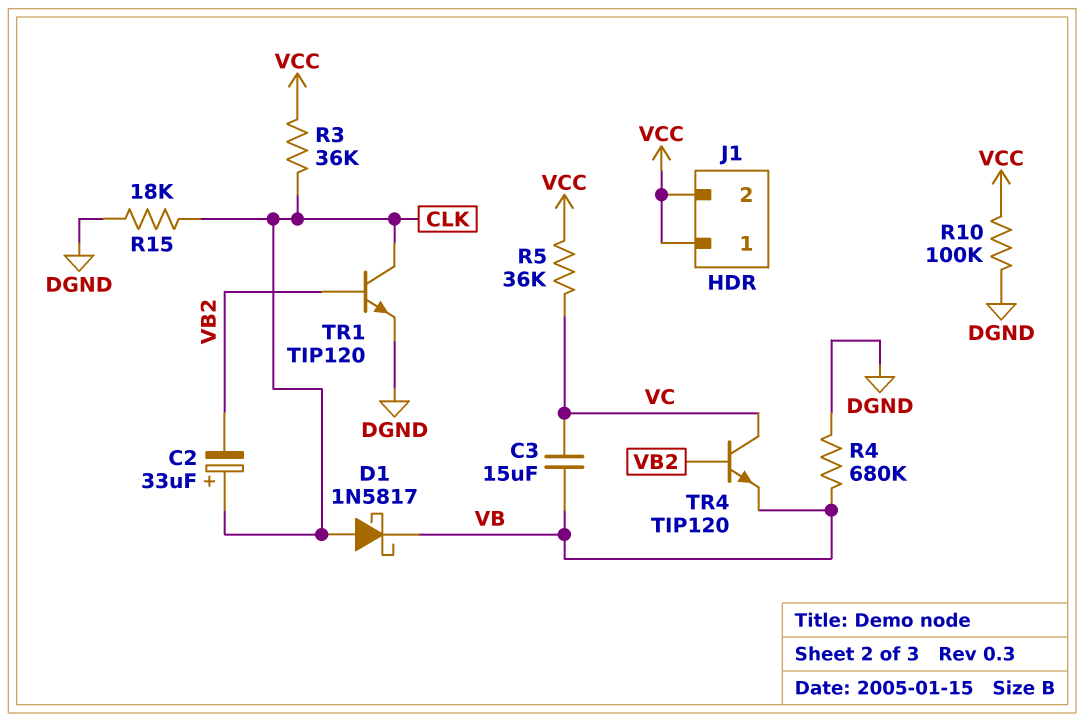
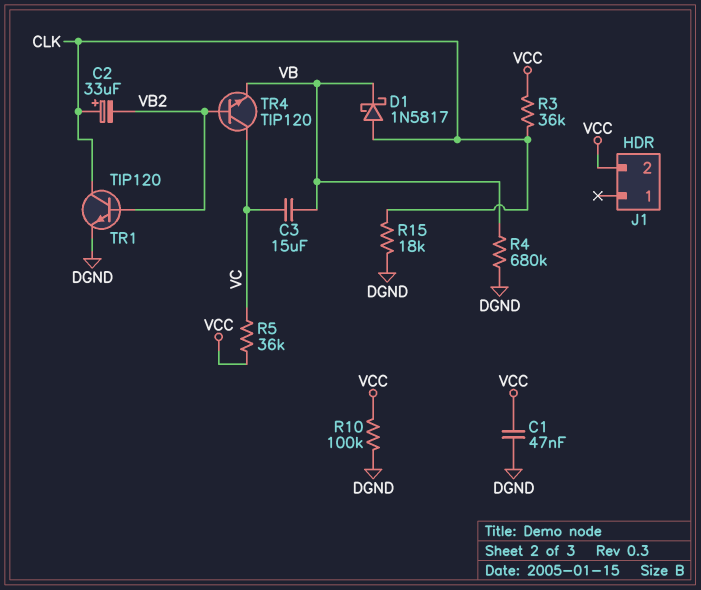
C1: none -> 47nF (DGND, VCC)
J1 pin 1: VCC -> none

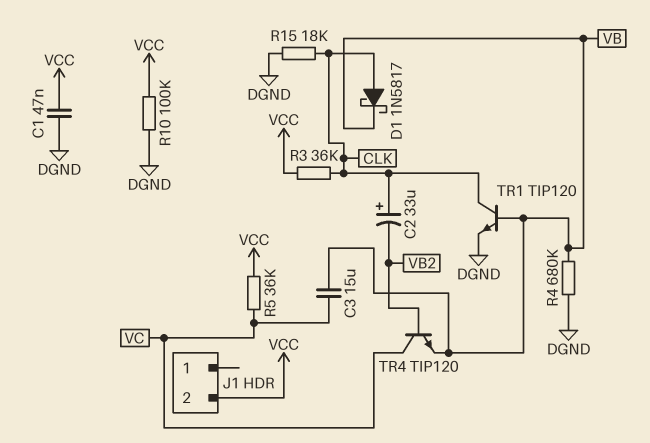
TR1: NPN TIP120 (B VB2, C CLK, E DGND) -> NPN TIP120 (B VB, C CLK, E DGND)

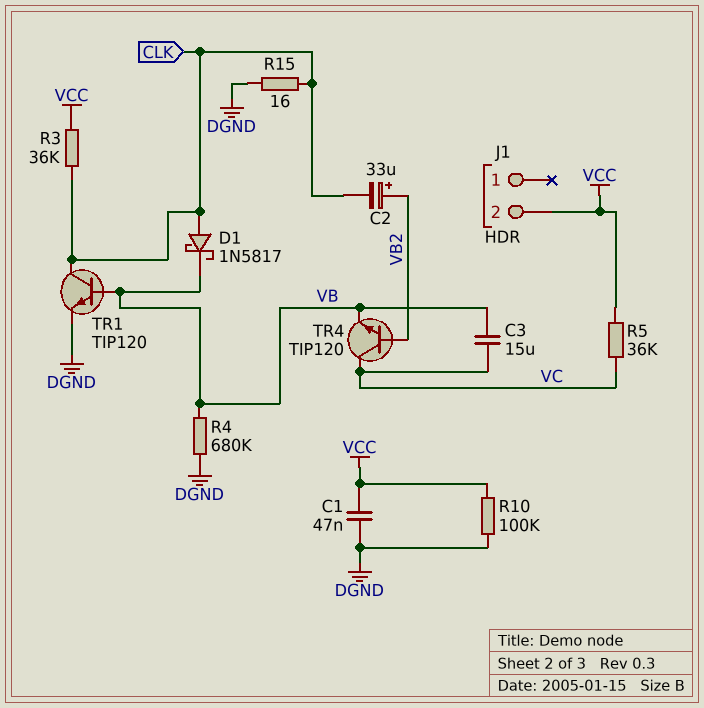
C2: 33uF (plus CLK, minus VB2) -> 33uF (plus VB2, minus CLK)
R15: 18k (CLK, DGND) -> 16 (CLK, DGND)

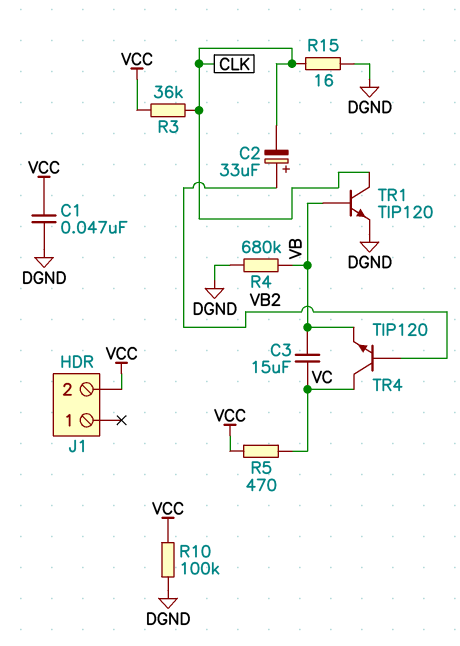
D1: schottky 1N5817 (A CLK, K VB) -> none
R5: 36k (VC, VCC) -> 470 (VC, VCC)

